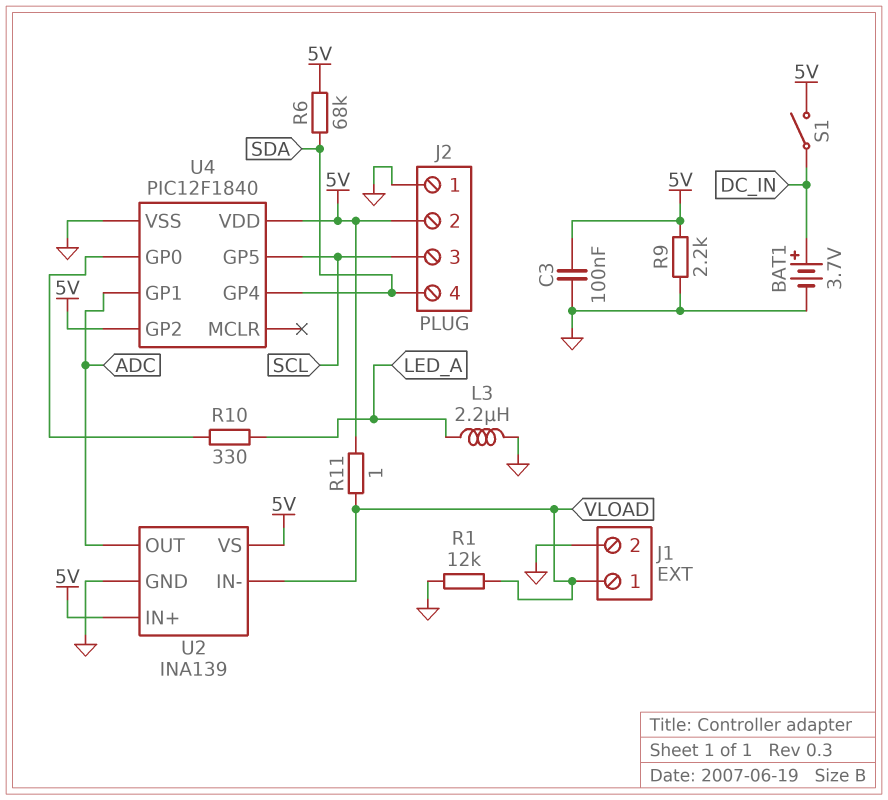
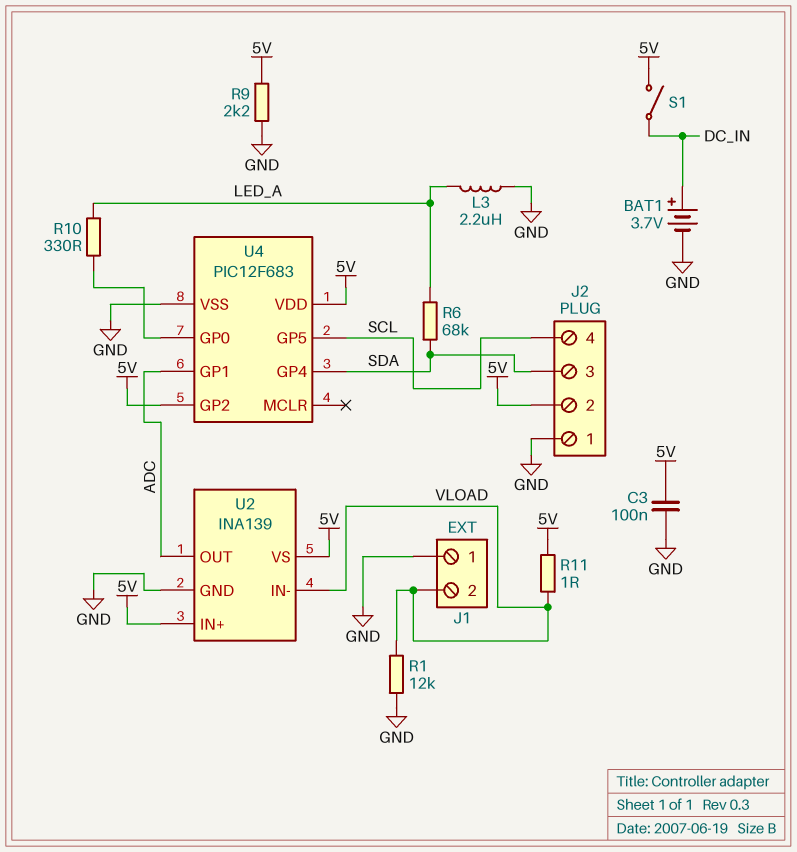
J1 pin 1: VLOAD -> GND
J1 pin 2: GND -> VLOAD
J2 pin 3: SCL -> SDA
J2 pin 4: SDA -> SCL
R6: 68k (5V, SDA) -> 68k (LED_A, SDA)
U4: PIC12F1840 -> PIC12F683

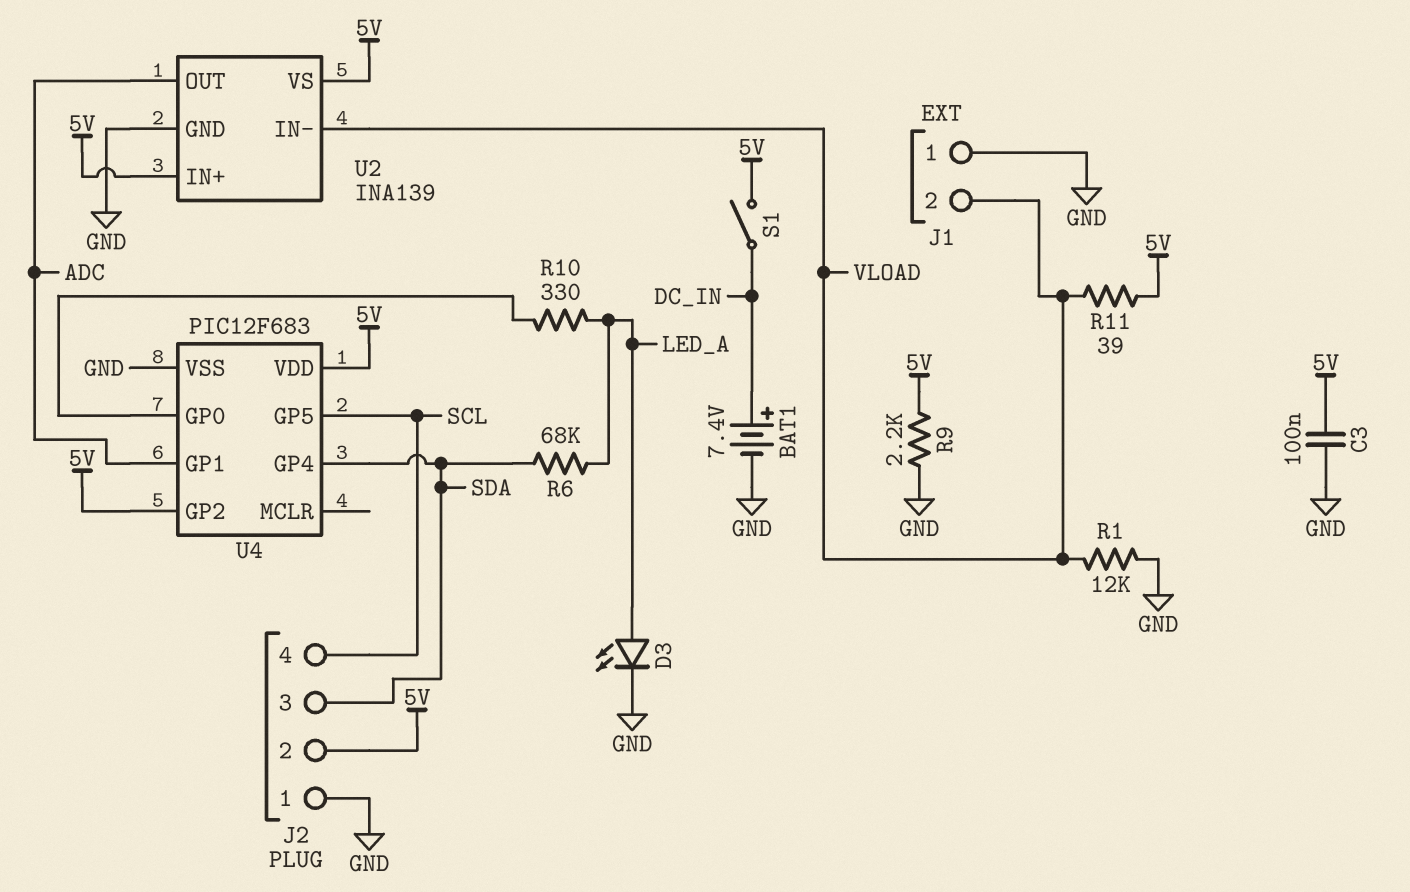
BAT1: 3.7V (plus DC_IN, minus GND) -> 7.4V (plus DC_IN, minus GND)
D3: none -> LED (A LED_A, K GND)
L3: 2.2uH (GND, LED_A) -> none
R11: 1 (5V, VLOAD) -> 39 (5V, VLOAD)

